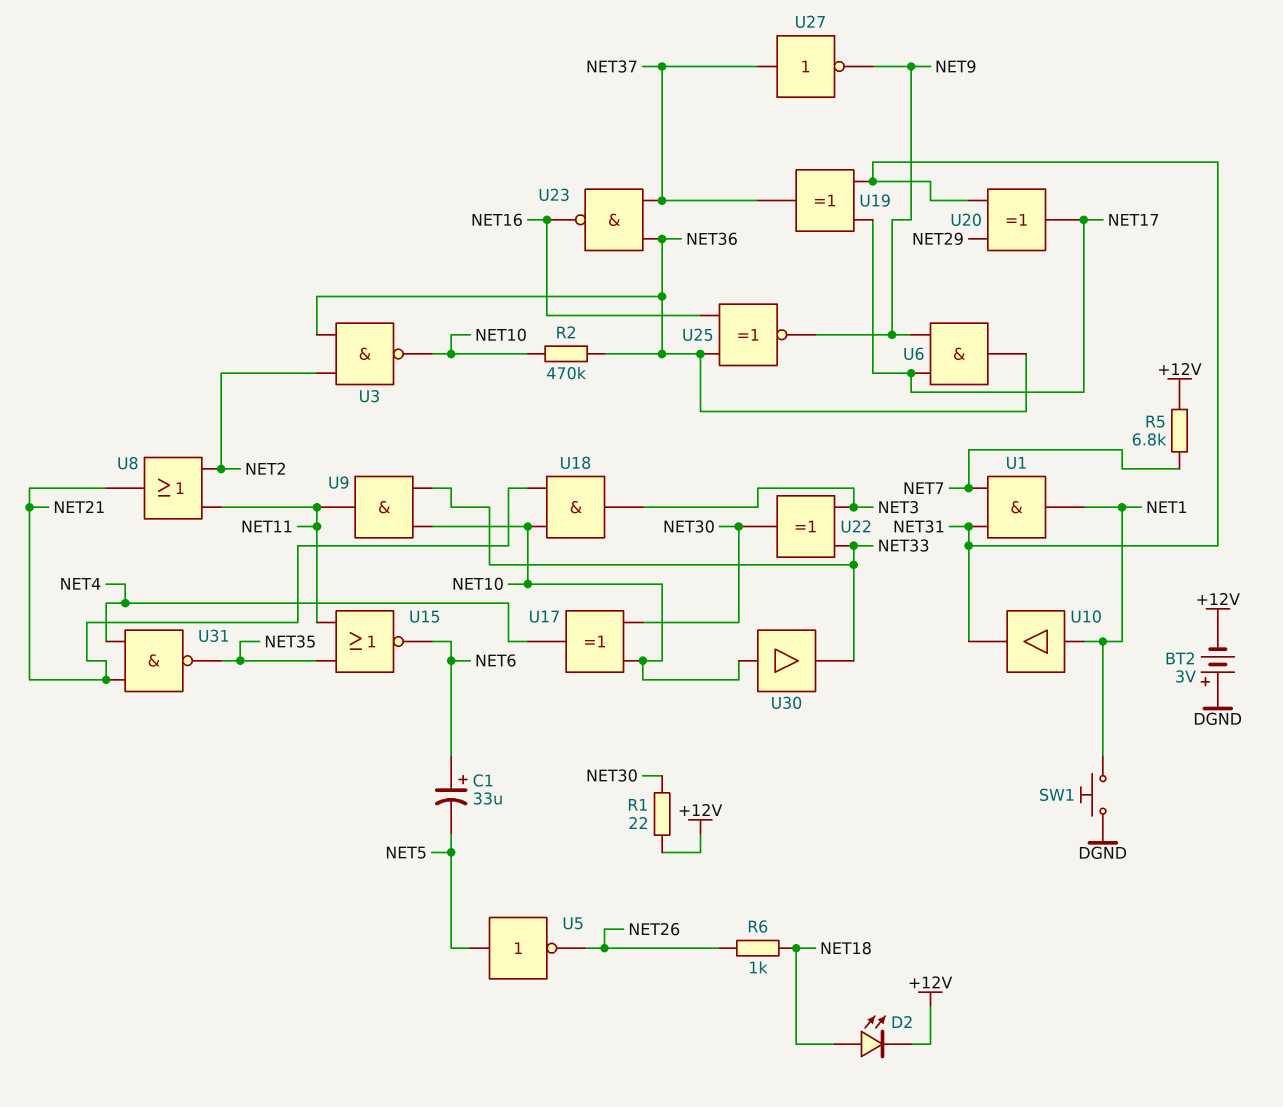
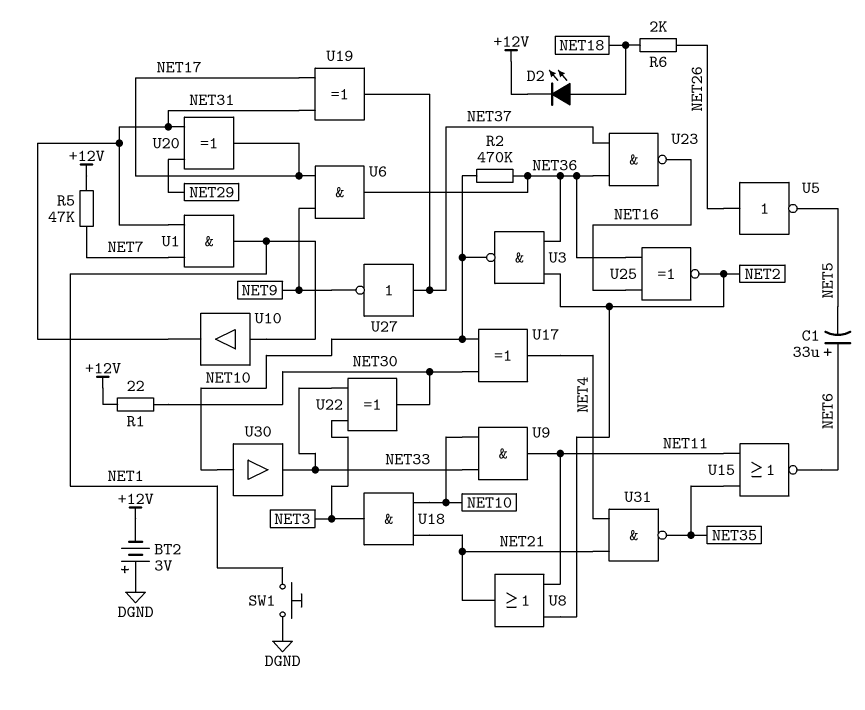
R5: 6.8k (+12V, NET7) -> 47k (+12V, NET7)
R6: 1k (NET18, NET26) -> 2k (NET18, NET26)
U5: NOT (in NET5, out NET26) -> NOT (in NET26, out NET5)
U25: XNOR (in NET16, in NET36, out NET9) -> XNOR (in NET16, in NET36, out NET2)

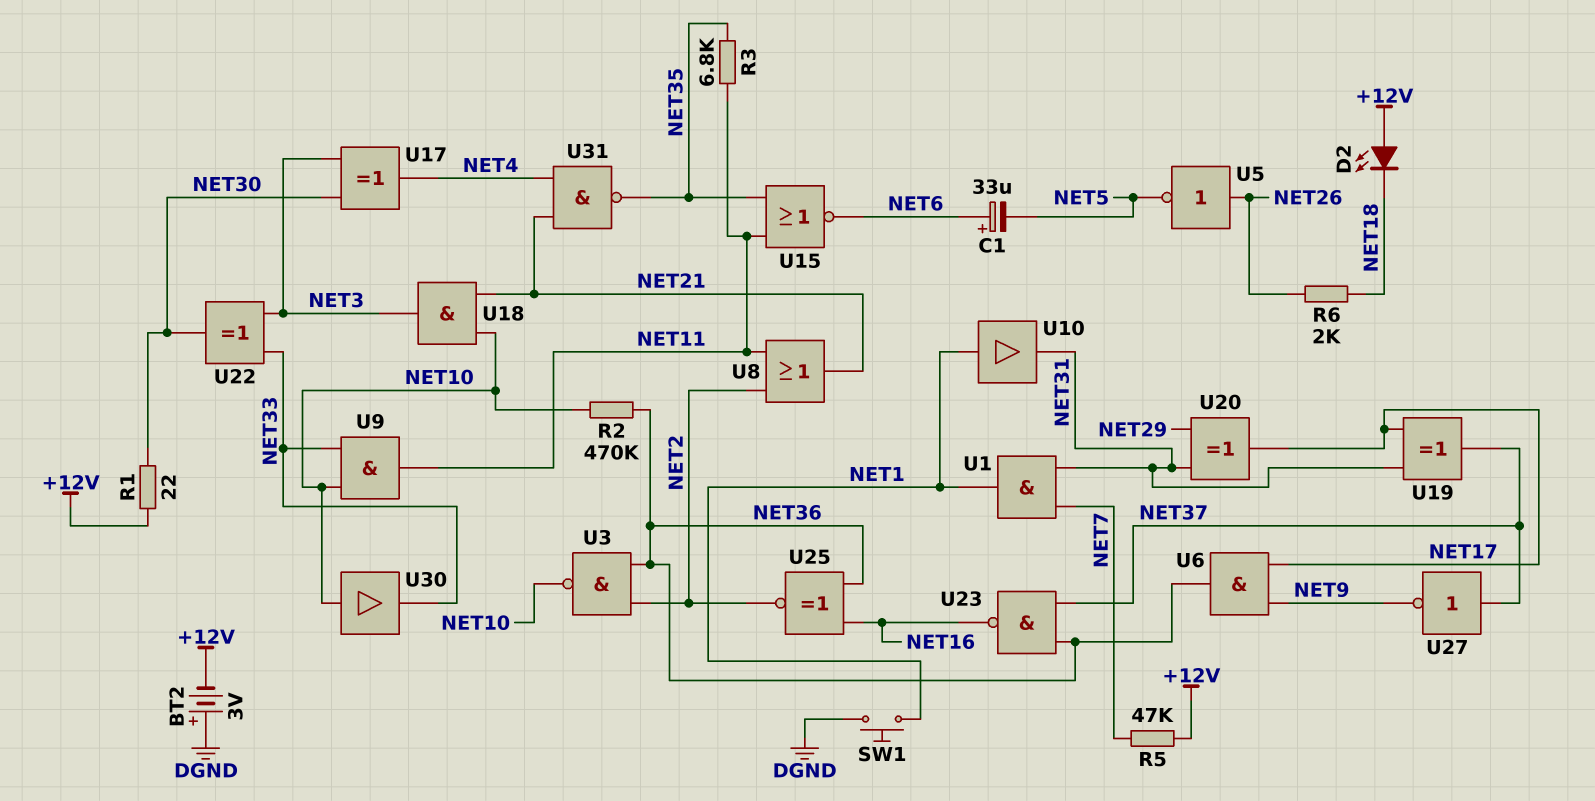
D2: LED (A NET18, K +12V) -> LED (A +12V, K NET18)
R3: none -> 6.8k (NET11, NET35)
U17: XOR (in NET10, in NET30, out NET4) -> XOR (in NET3, in NET30, out NET4)

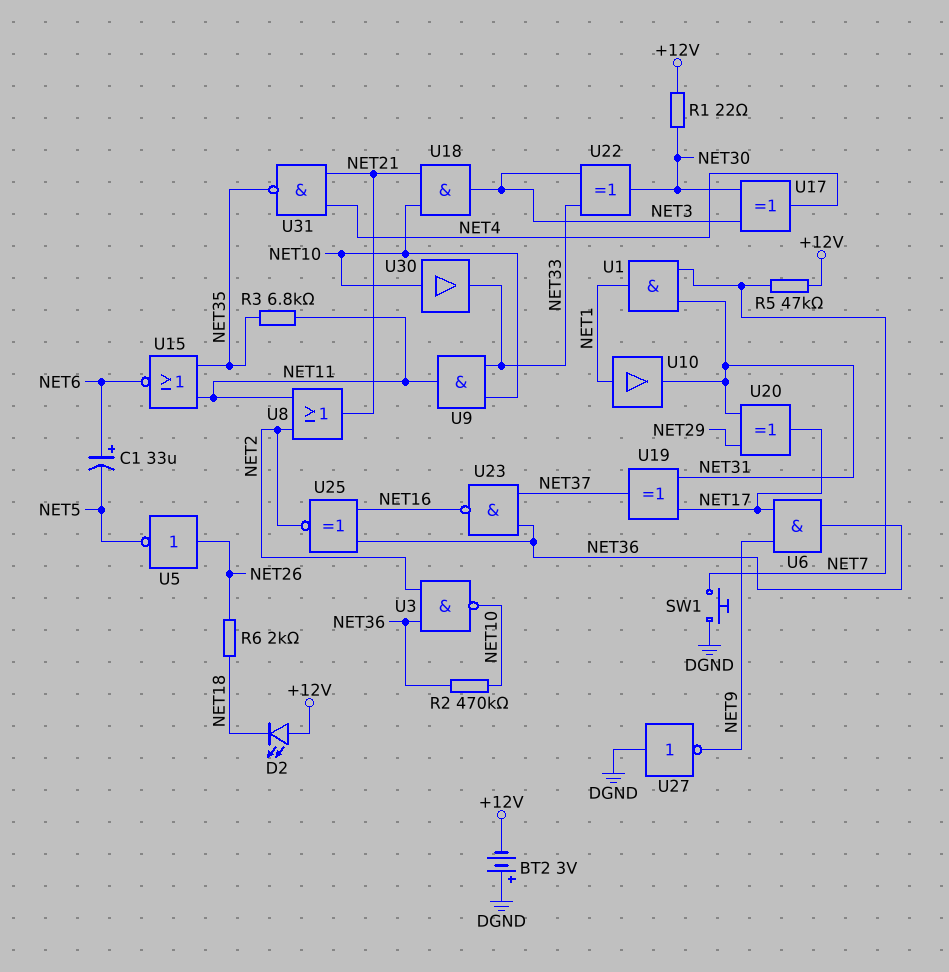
SW1: button (DGND, NET1) -> button (DGND, NET7)
U27: NOT (in NET37, out NET9) -> NOT (in DGND, out NET9)

